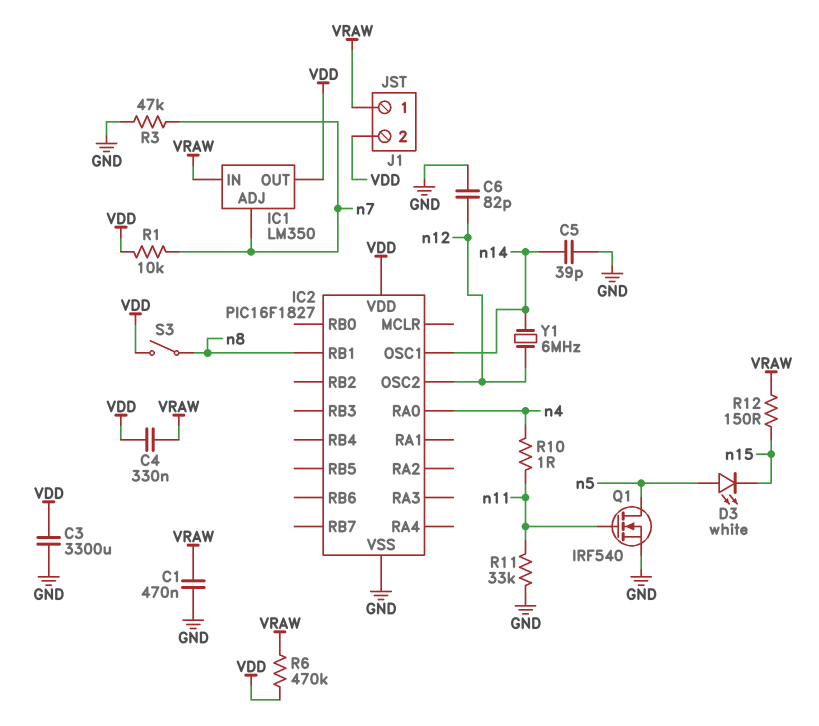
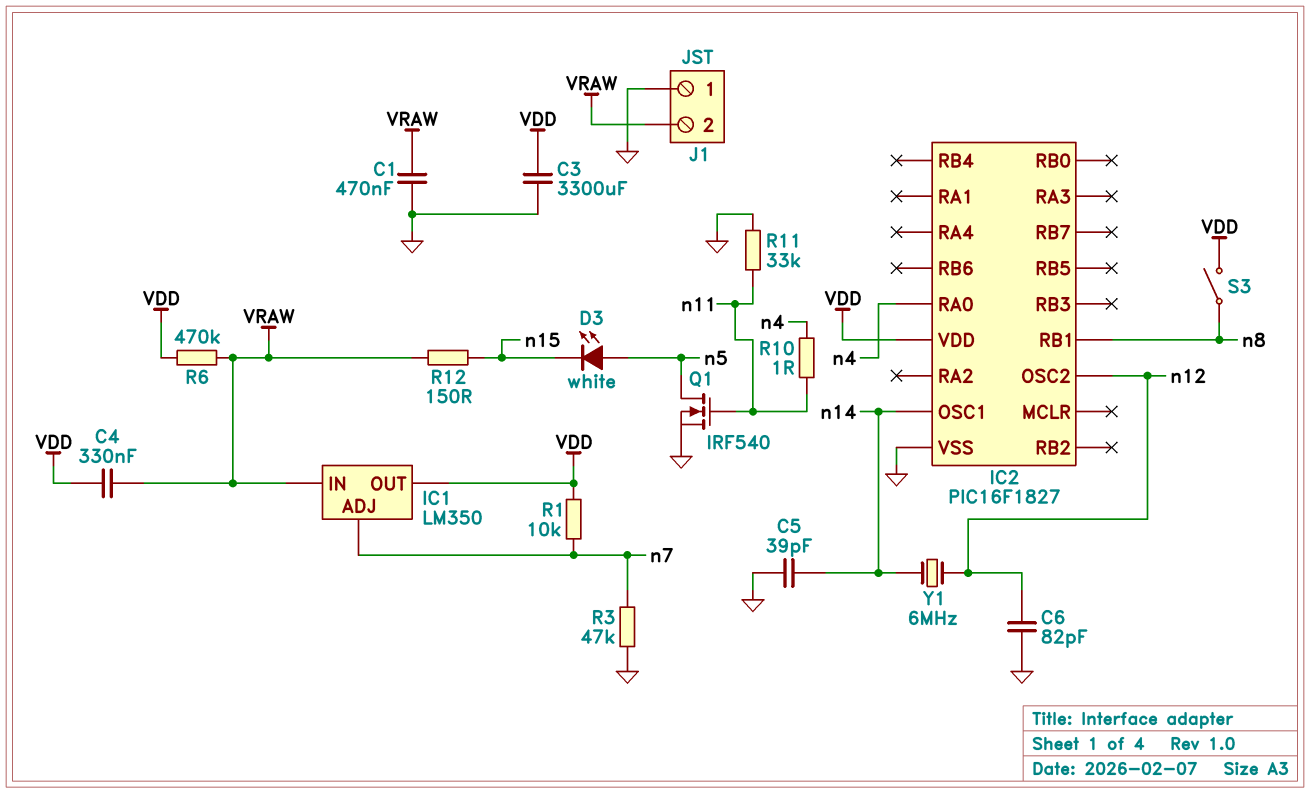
J1 pin 1: VRAW -> GND
J1 pin 2: VDD -> VRAW

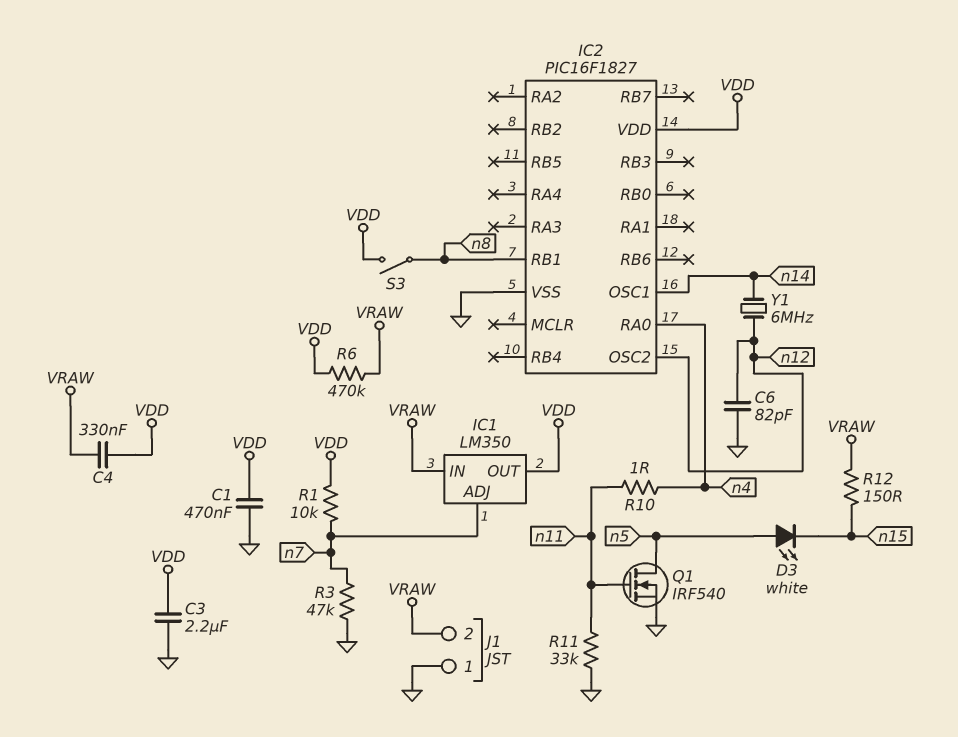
C1: 470nF (GND, VRAW) -> 470nF (GND, VDD)
C3: 3300uF (GND, VDD) -> 2.2uF (GND, VDD)
C5: 39pF (GND, n14) -> none

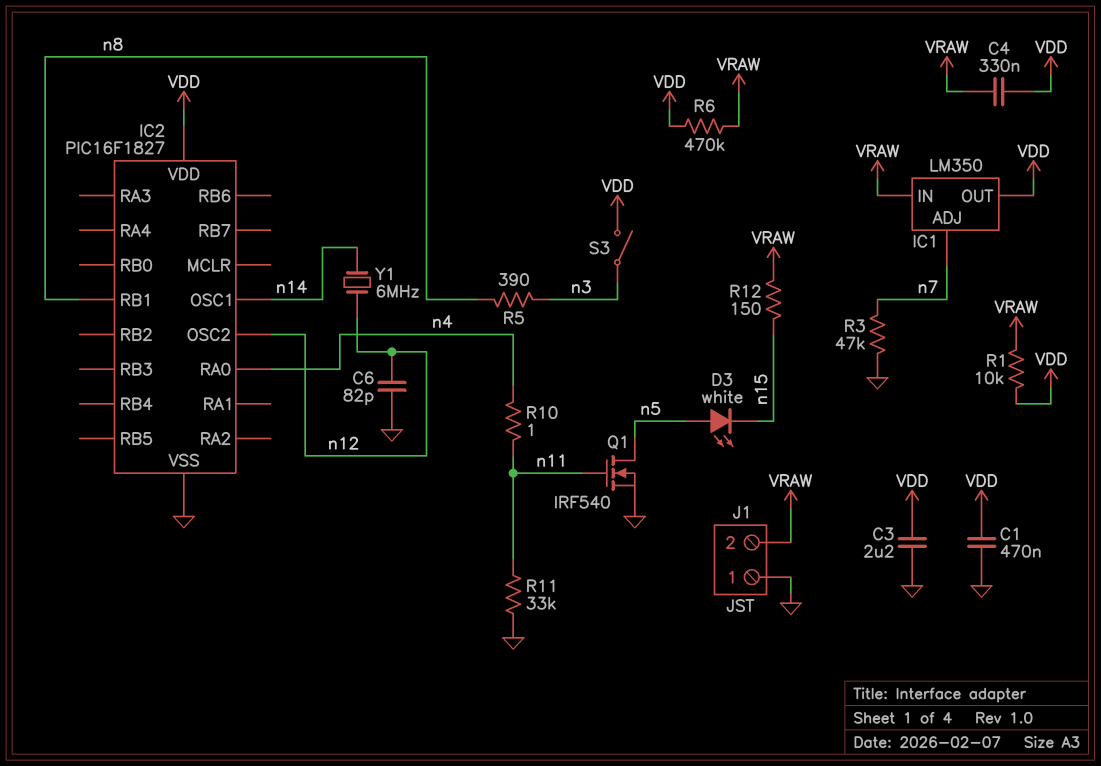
R1: 10k (VDD, n7) -> 10k (VDD, VRAW)
R5: none -> 390 (n3, n8)
S3: switch (VDD, n8) -> switch (VDD, n3)

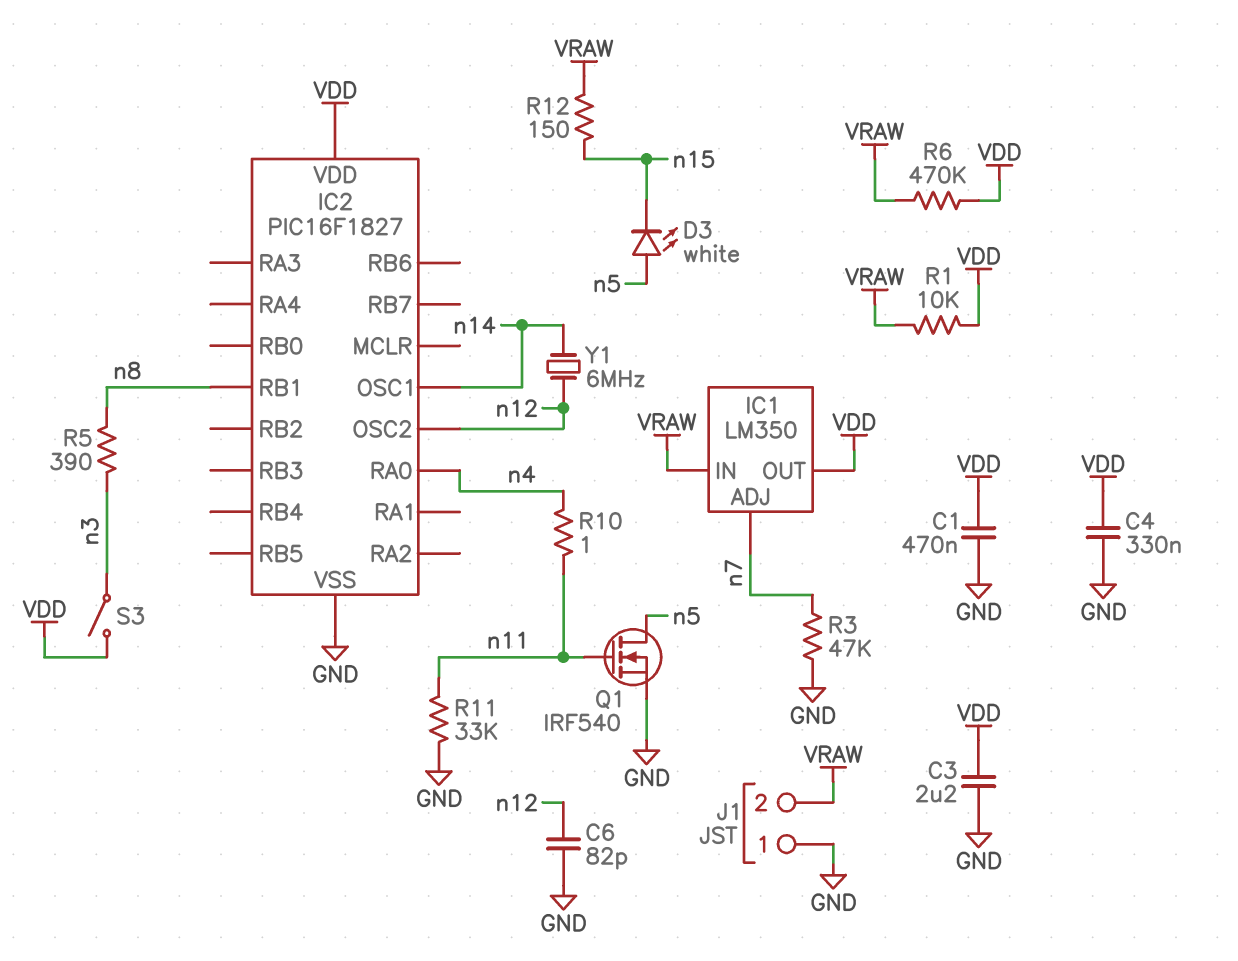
C4: 330nF (VDD, VRAW) -> 330nF (GND, VDD)

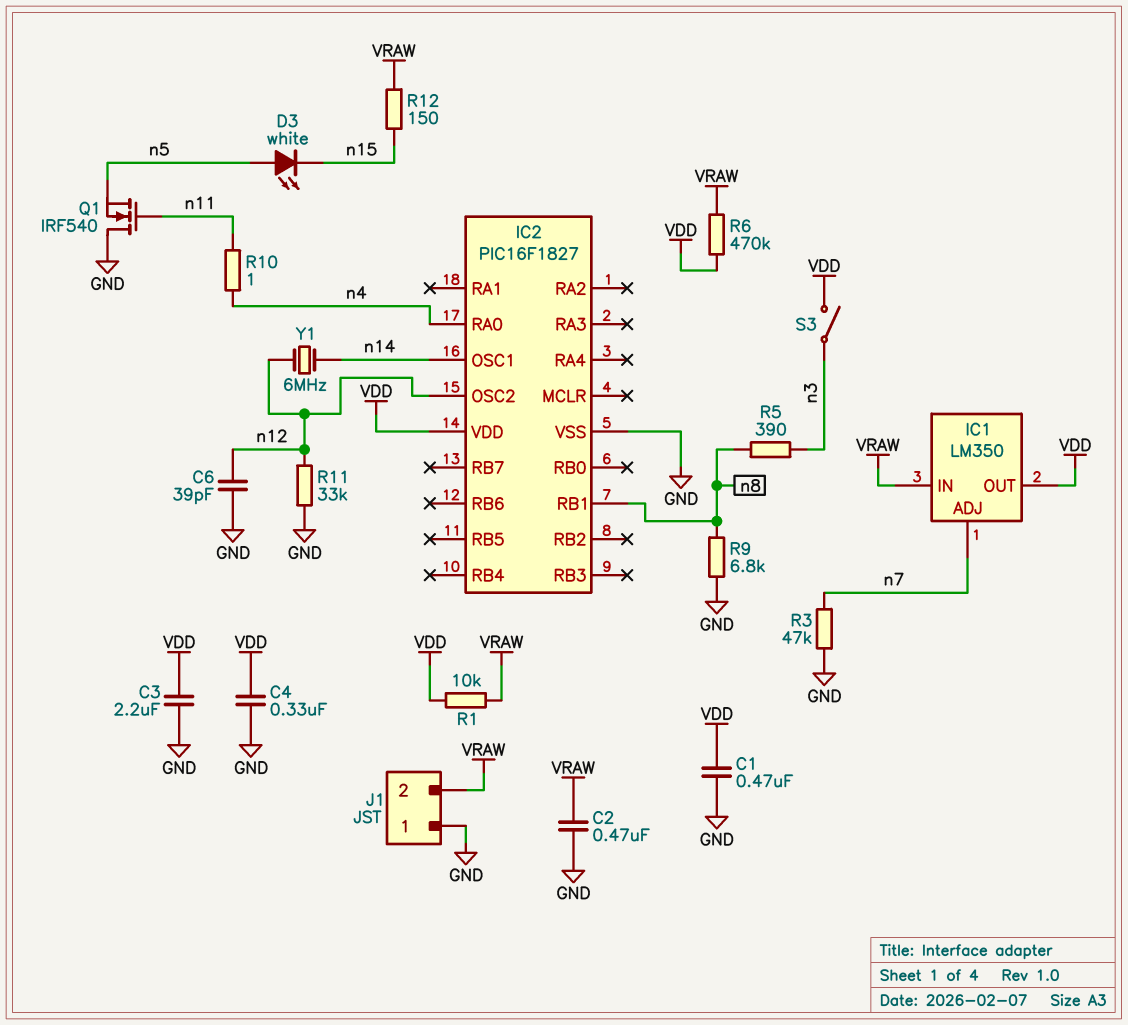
C2: none -> 470nF (GND, VRAW)
C6: 82pF (GND, n12) -> 39pF (GND, n12)
Q1: NMOS IRF540 (G n11, D n5, S GND) -> NMOS IRF540 (G n11, D GND, S n5)
R9: none -> 6.8k (GND, n8)
R11: 33k (GND, n11) -> 33k (GND, n12)

